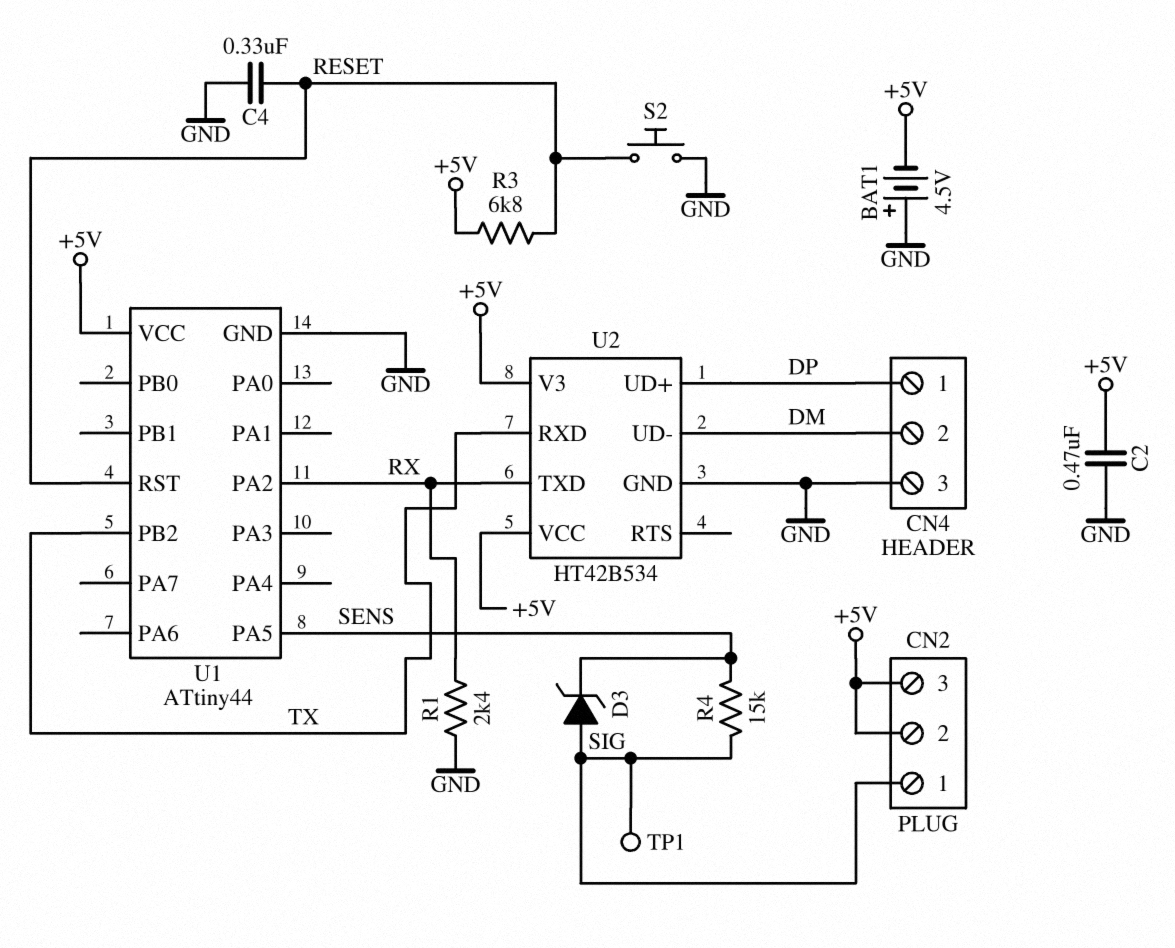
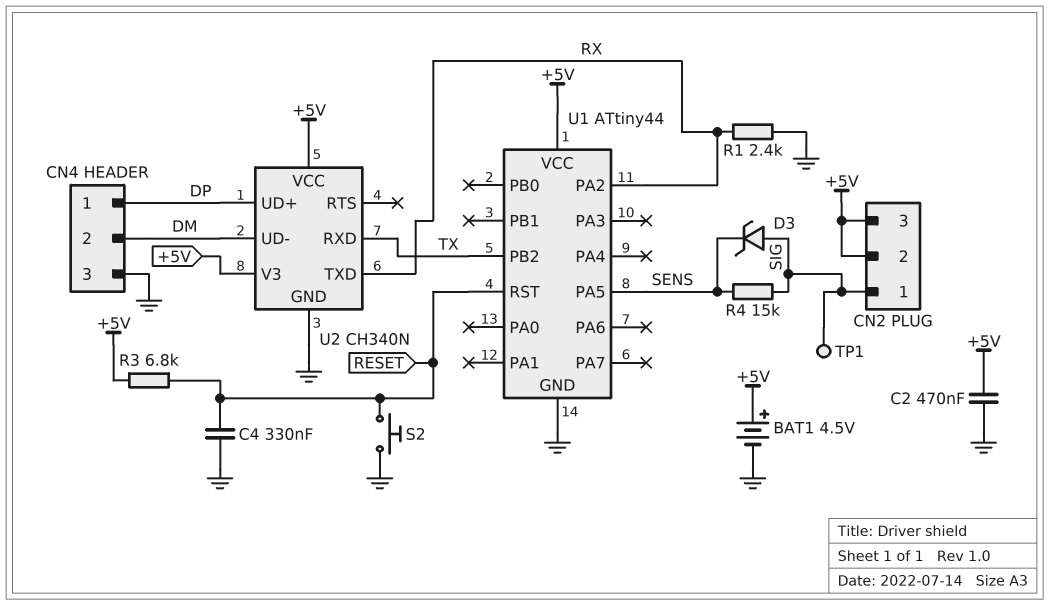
BAT1: 4.5V (plus GND, minus +5V) -> 4.5V (plus +5V, minus GND)
U2: HT42B534 -> CH340N

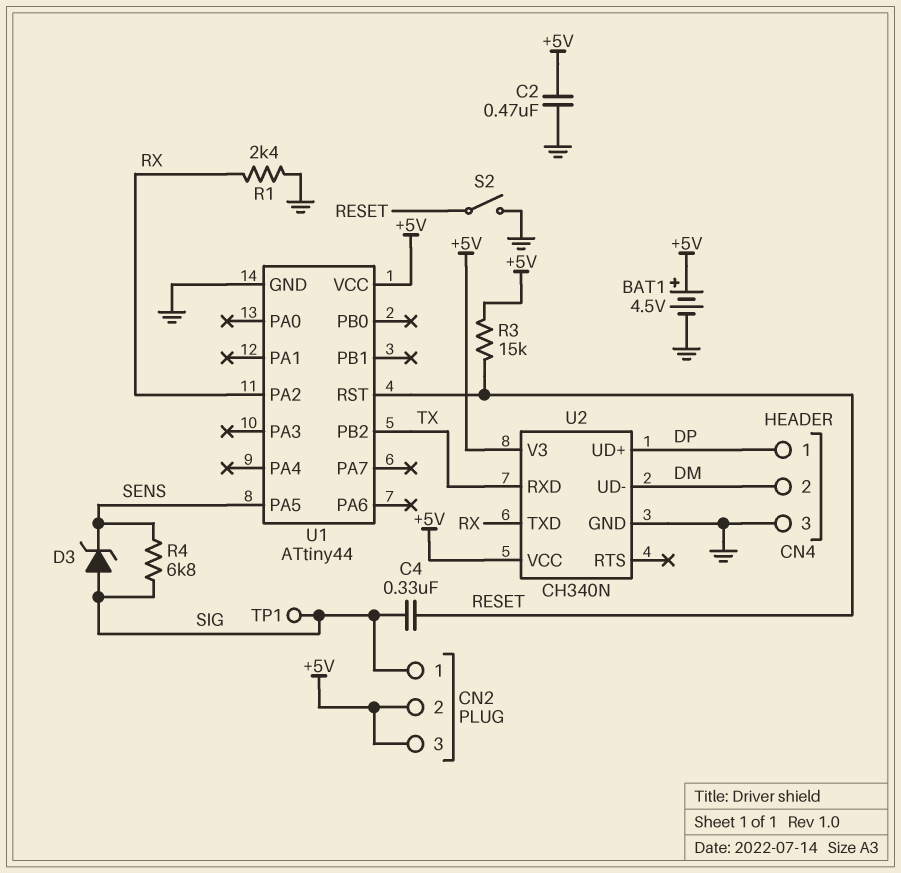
C4: 330nF (GND, RESET) -> 330nF (RESET, SIG)
R3: 6.8k (+5V, RESET) -> 15k (+5V, RESET)
R4: 15k (SENS, SIG) -> 6.8k (SENS, SIG)
S2: button (GND, RESET) -> switch (GND, RESET)

